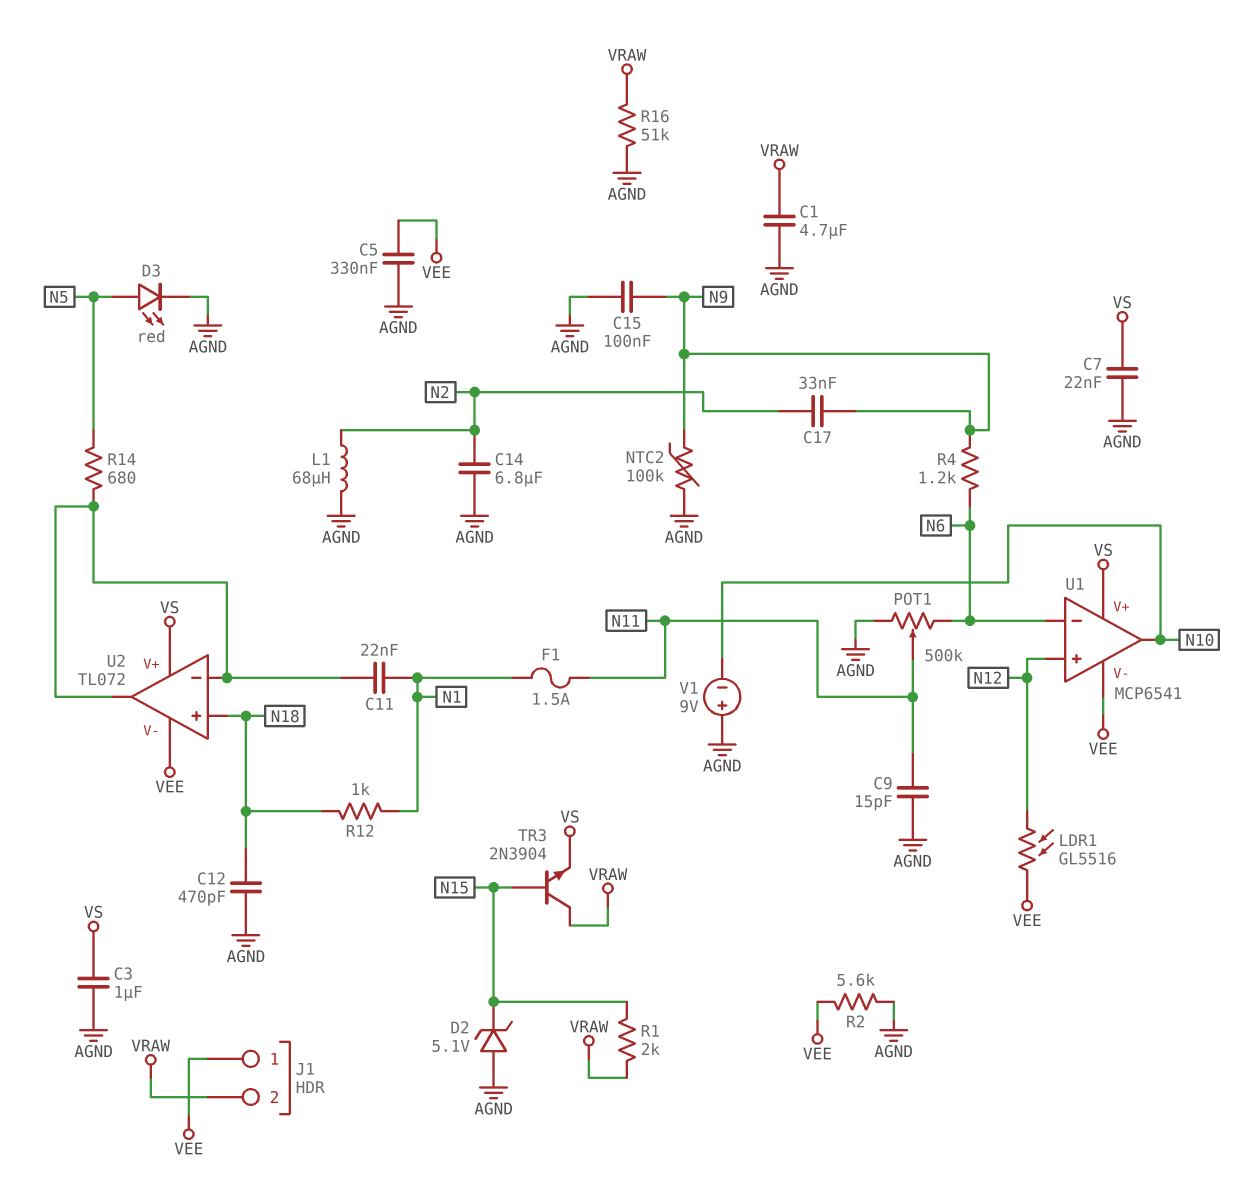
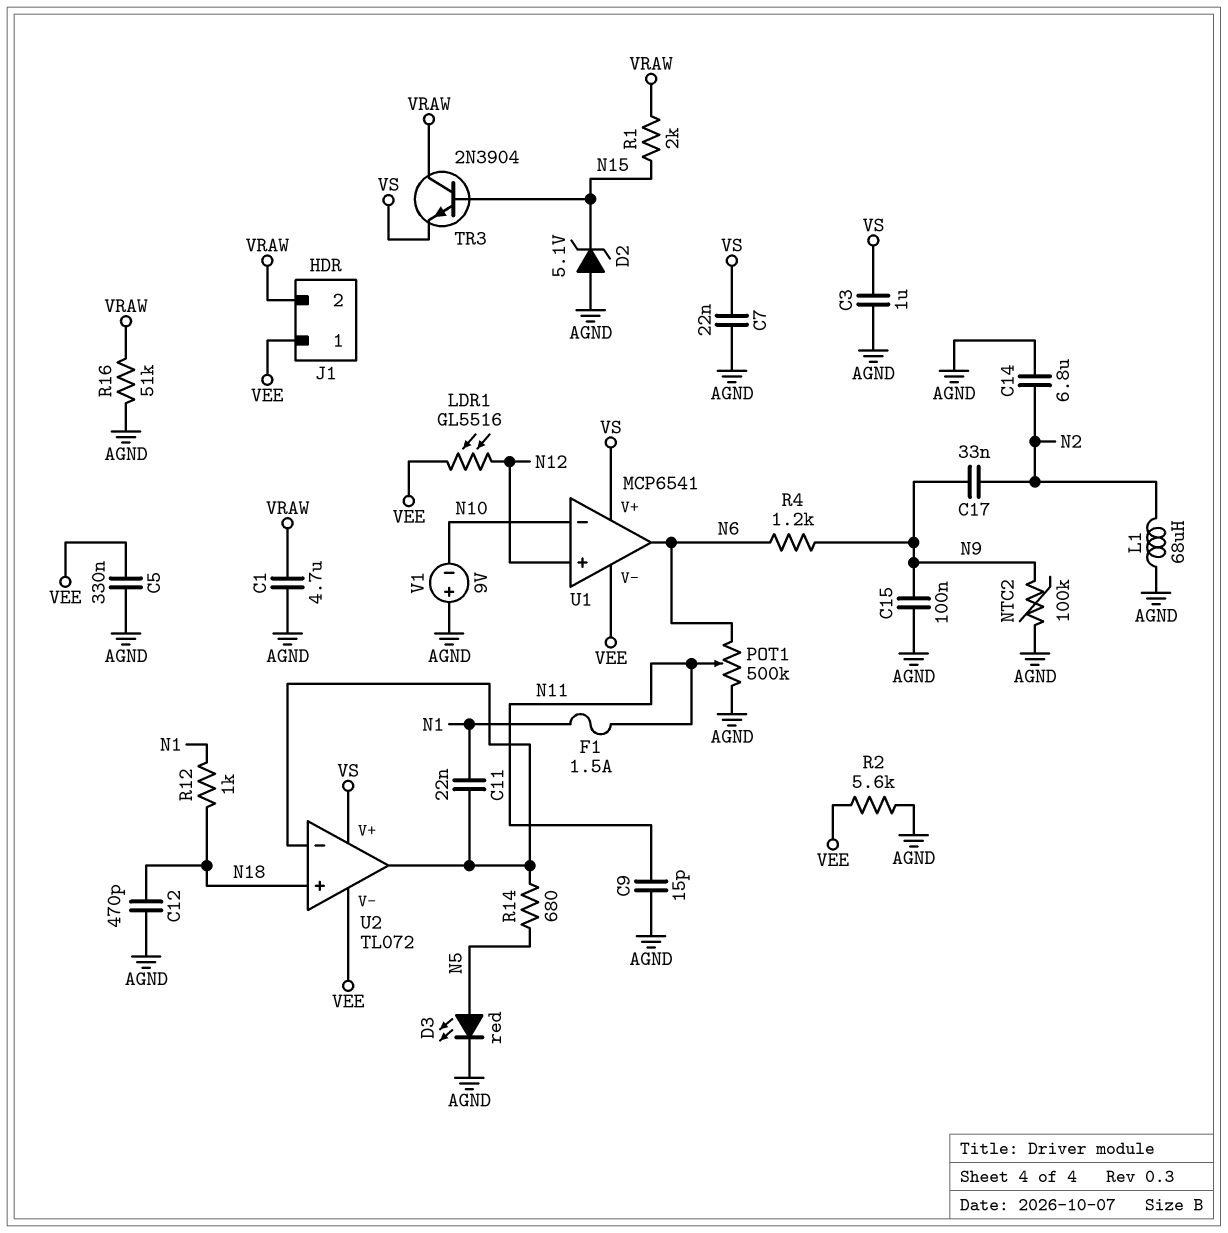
U1 pin in-: N6 -> N10
U1 pin out: N10 -> N6

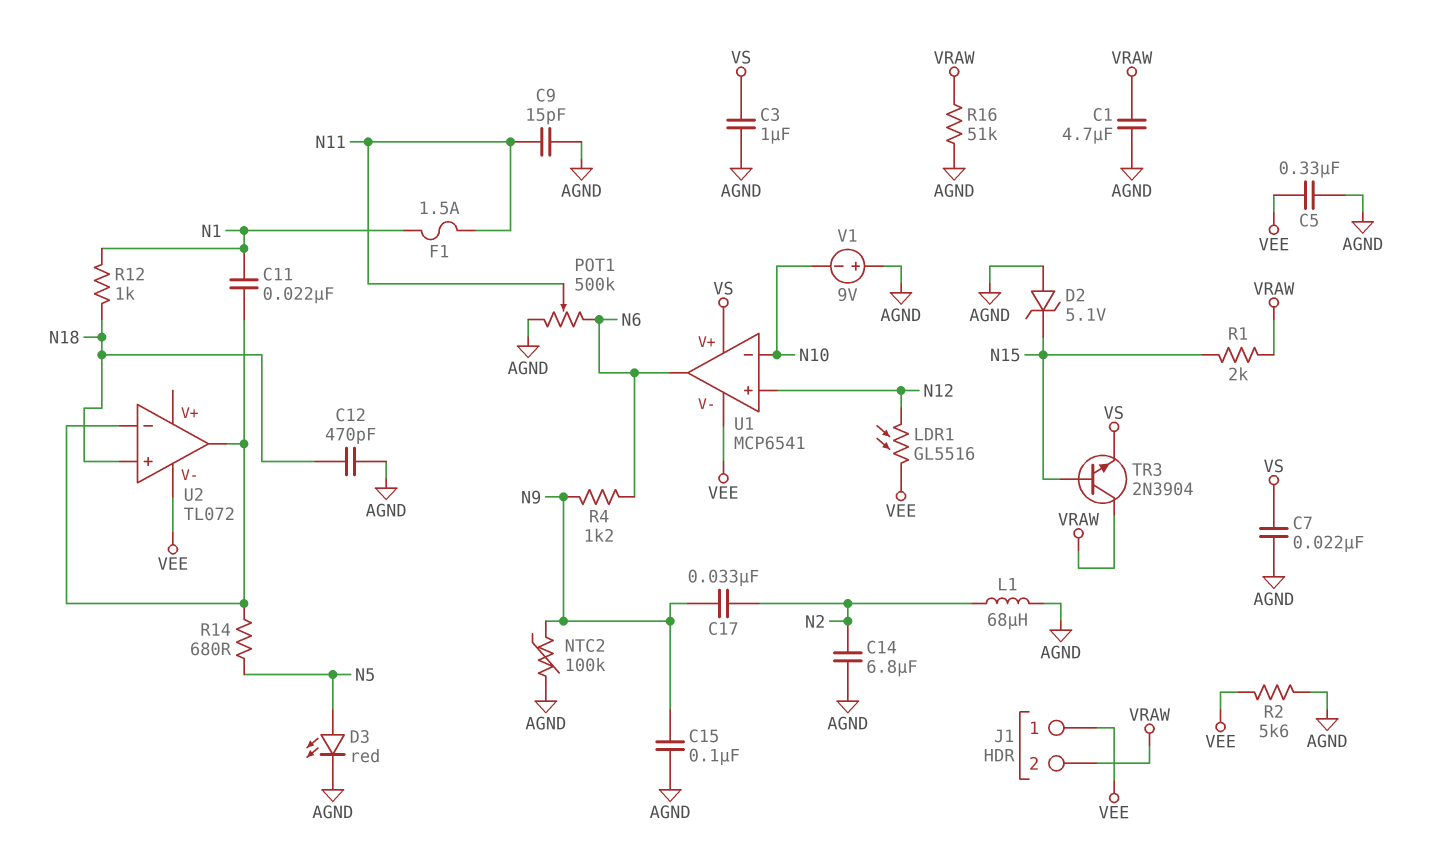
U2 pin V+: VS -> none

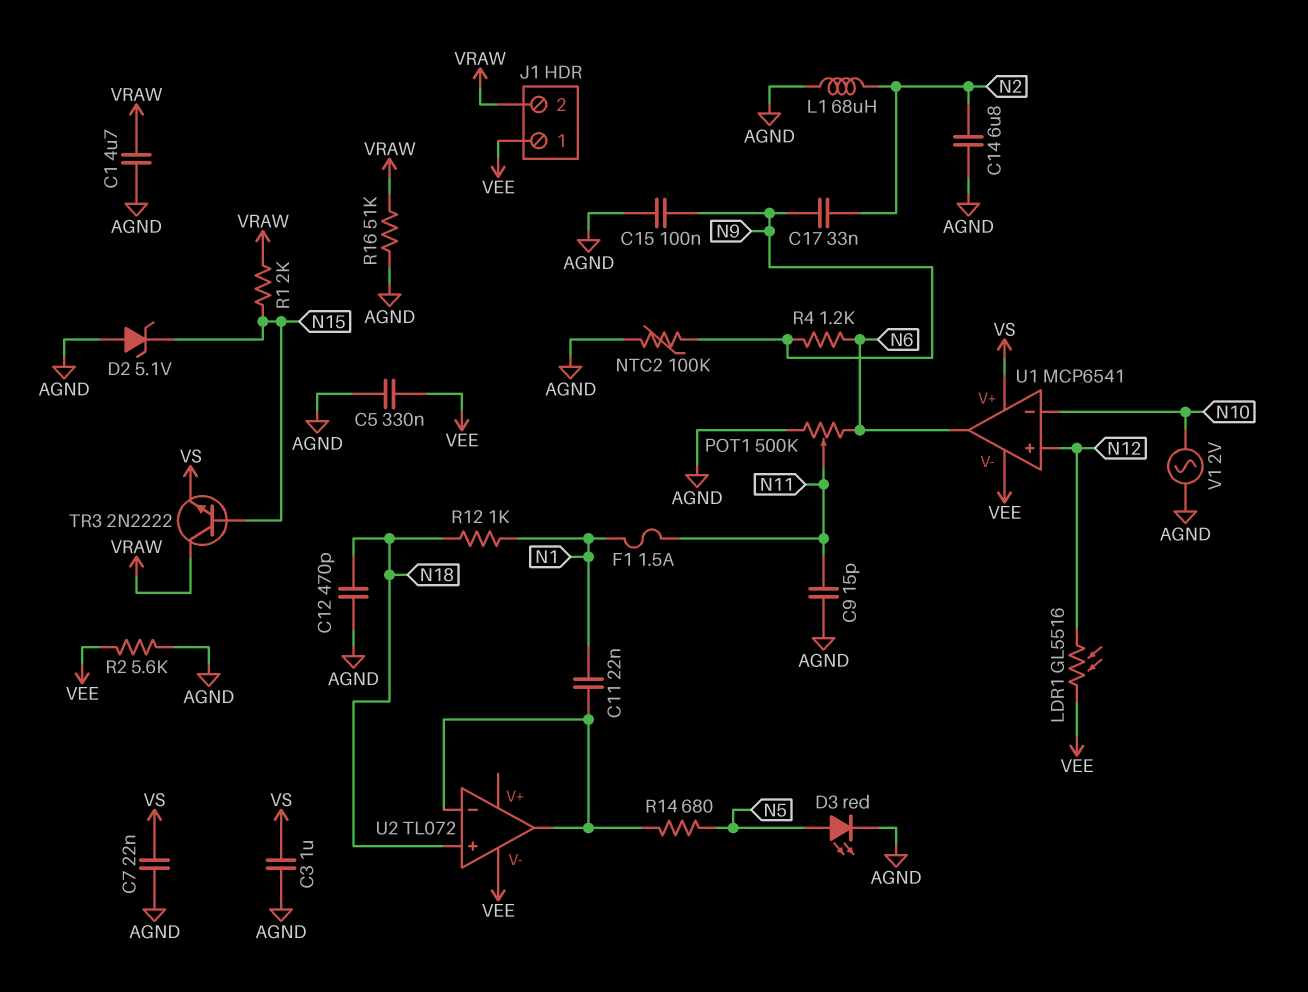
TR3: NPN 2N3904 (B N15, C VRAW, E VS) -> NPN 2N2222 (B N15, C VRAW, E VS)
V1: 9V (plus AGND, minus N10) -> AC 2V (AGND, N10)

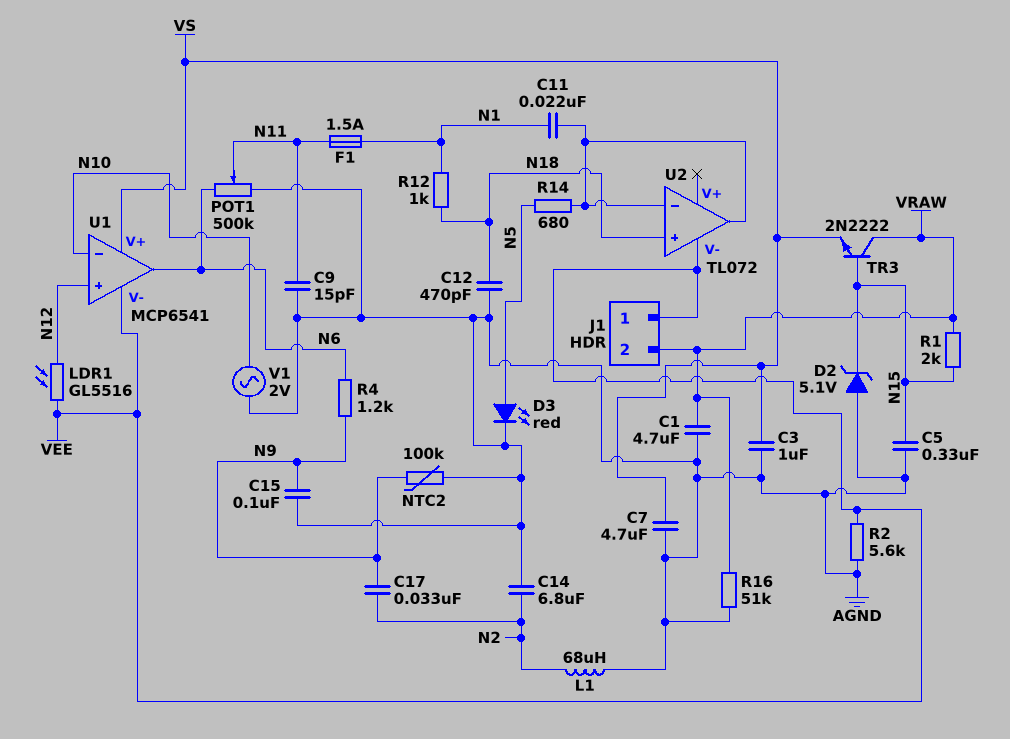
C5: 330nF (AGND, VEE) -> 330nF (AGND, N15)
C7: 22nF (AGND, VS) -> 4.7uF (AGND, VS)

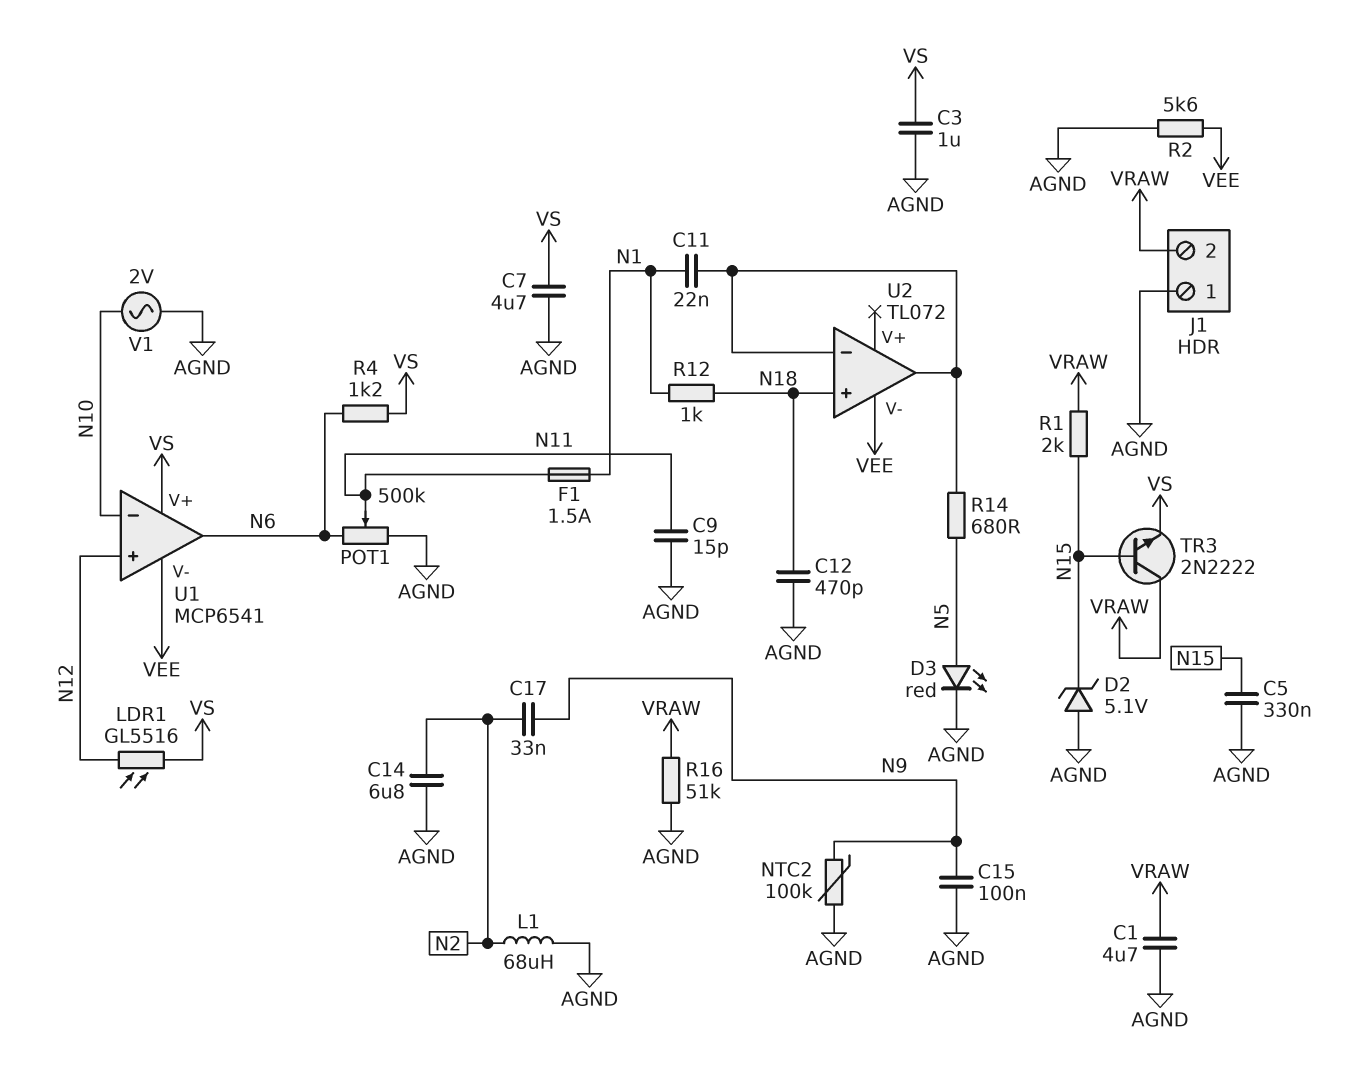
J1 pin 1: VEE -> AGND
LDR1: GL5516 (N12, VEE) -> GL5516 (N12, VS)
R4: 1.2k (N6, N9) -> 1.2k (N6, VS)

